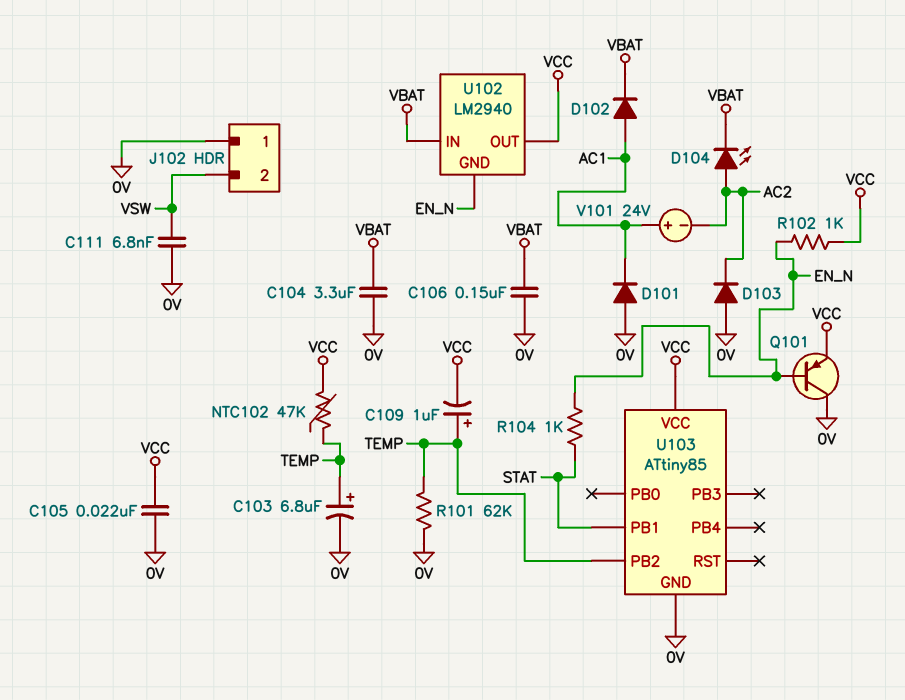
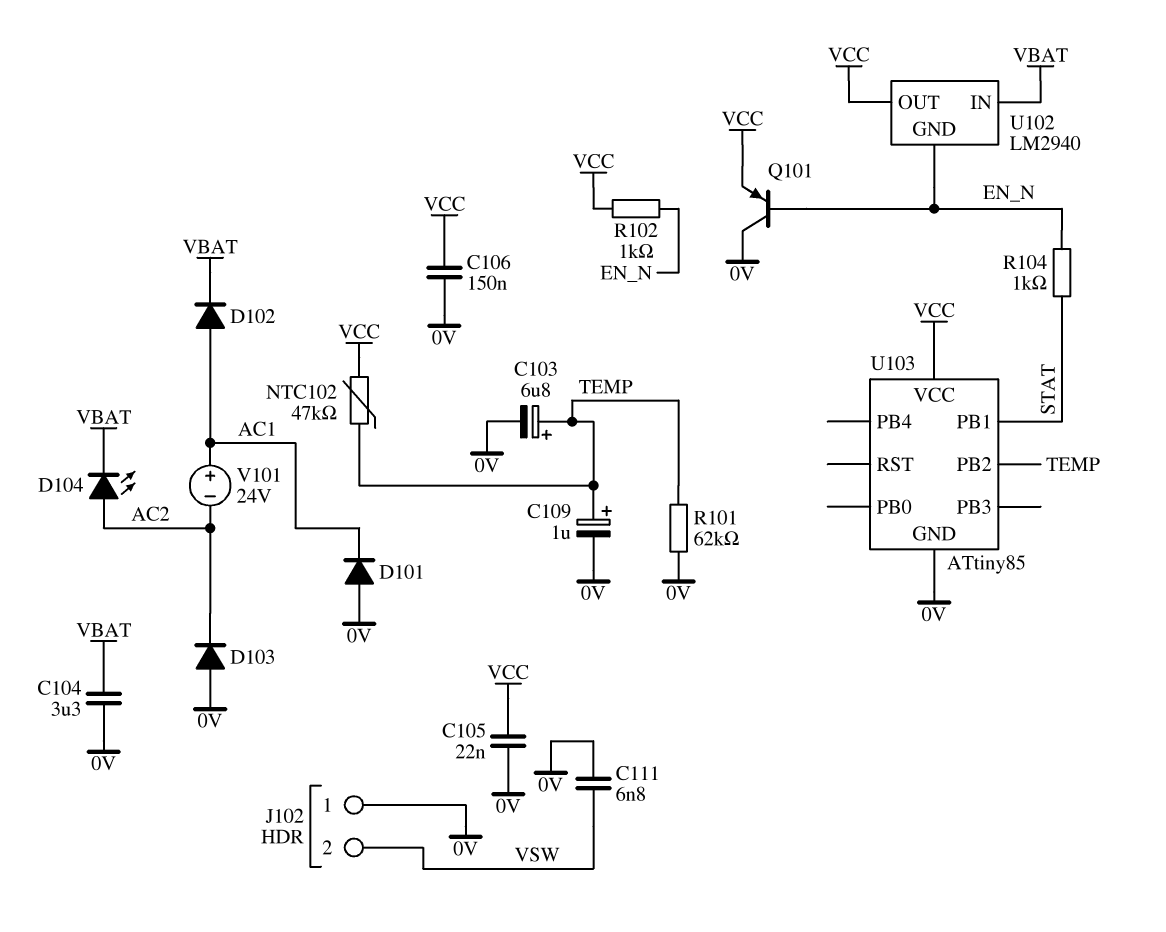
C106: 150nF (0V, VBAT) -> 150nF (0V, VCC)
C109: 1uF (plus TEMP, minus VCC) -> 1uF (plus TEMP, minus 0V)

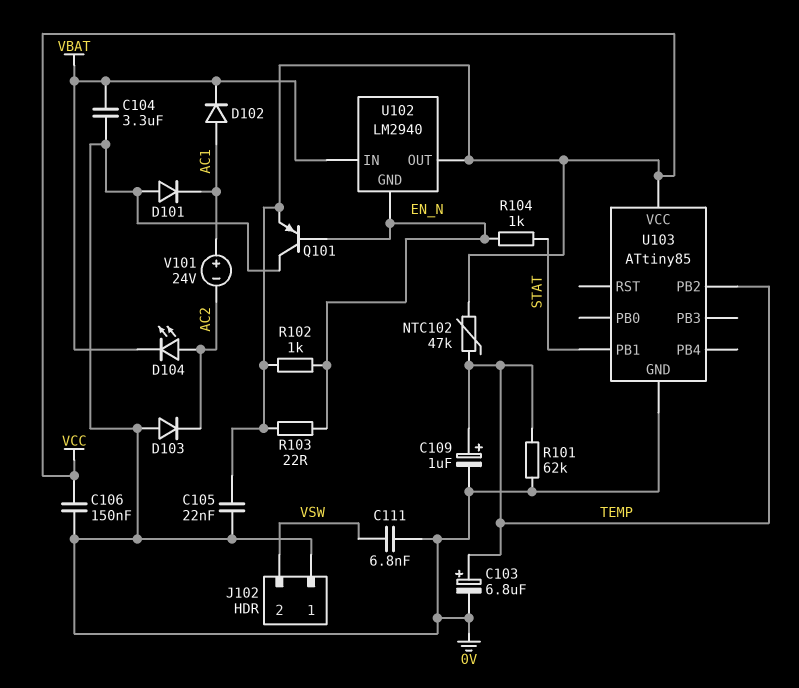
R103: none -> 22 (EN_N, VCC)

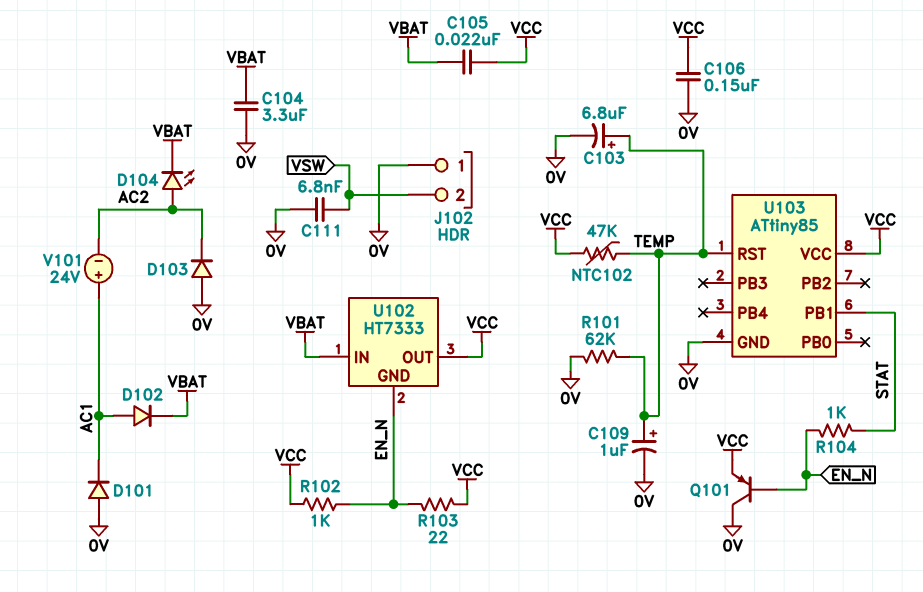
C105: 22nF (0V, VCC) -> 22nF (VBAT, VCC)
U102: LM2940 -> HT7333
U103 pin PB2: TEMP -> none
U103 pin RST: none -> TEMP

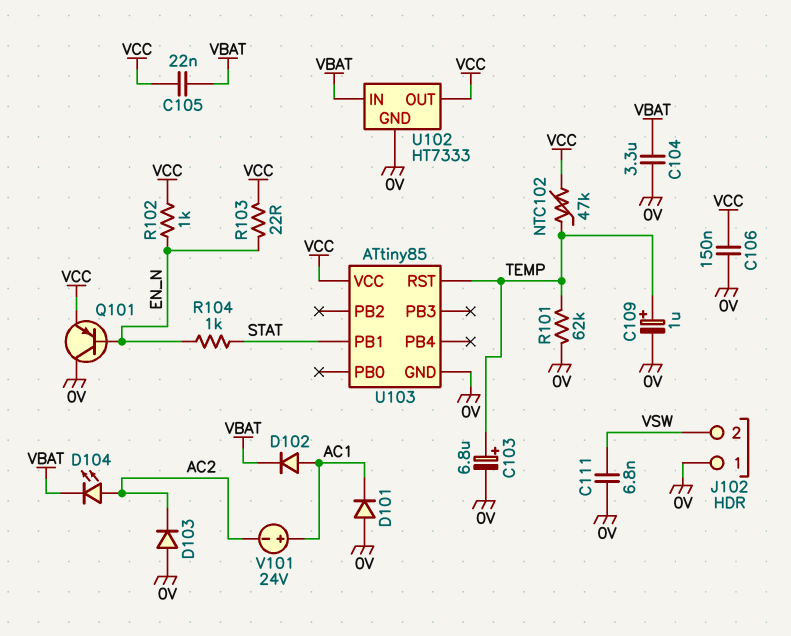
U102 pin GND: EN_N -> 0V

